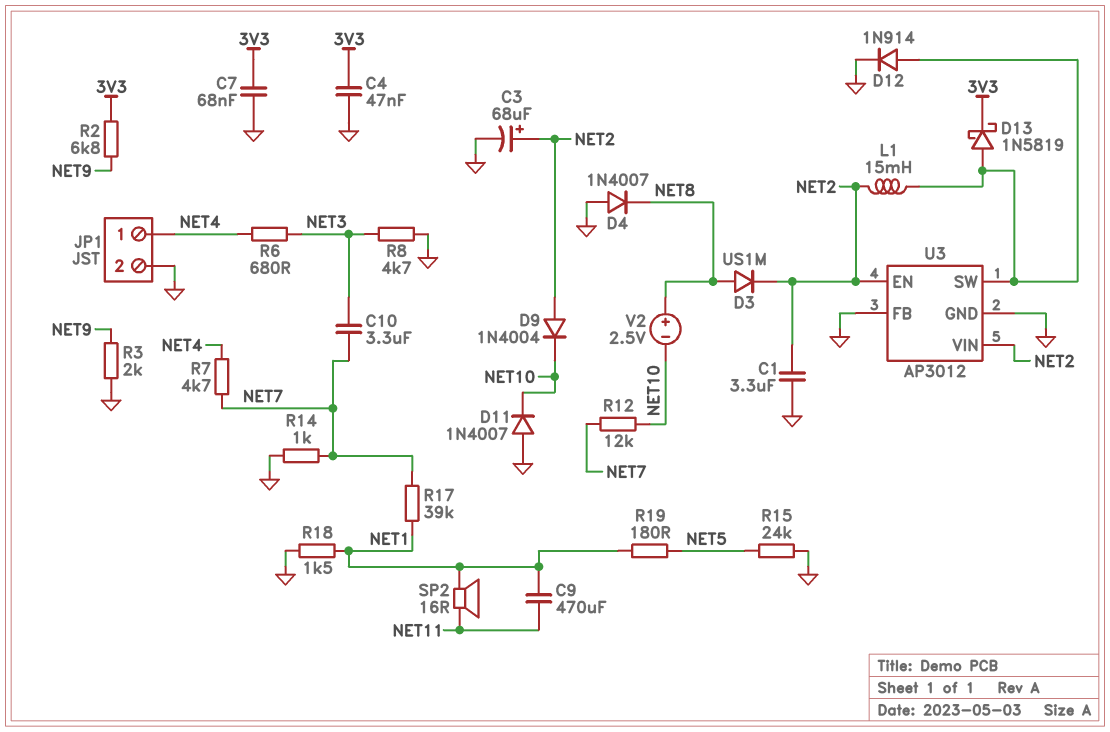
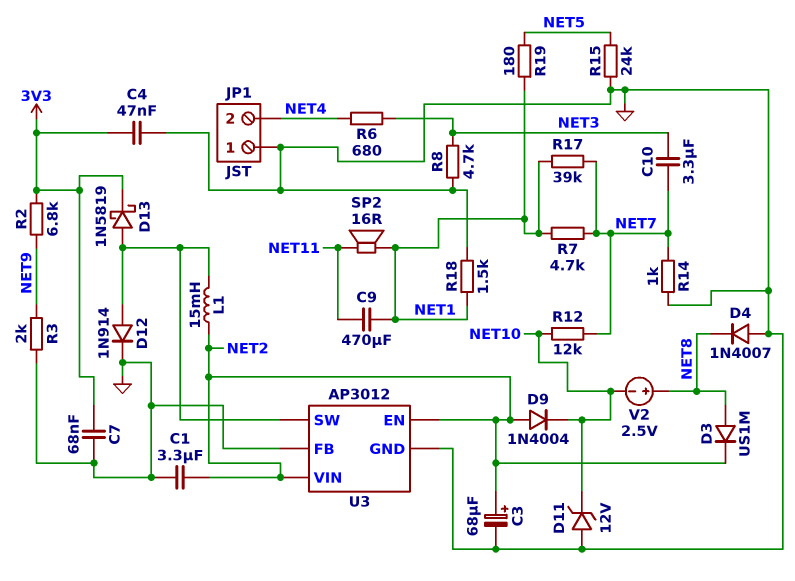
D11: diode 1N4007 (A GND, K NET10) -> zener 12V (A GND, K NET10)
JP1 pin 1: NET4 -> GND
JP1 pin 2: GND -> NET4
R7: 4.7k (NET4, NET7) -> 4.7k (NET1, NET7)

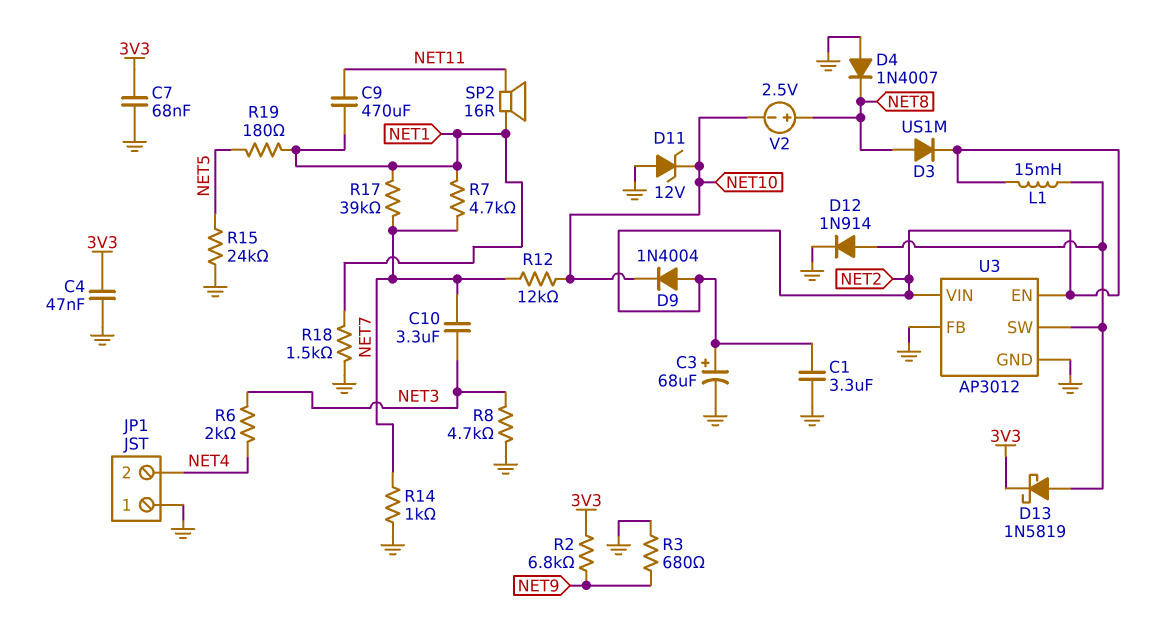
R3: 2k (GND, NET9) -> 680 (GND, NET9)
R6: 680 (NET3, NET4) -> 2k (NET3, NET4)

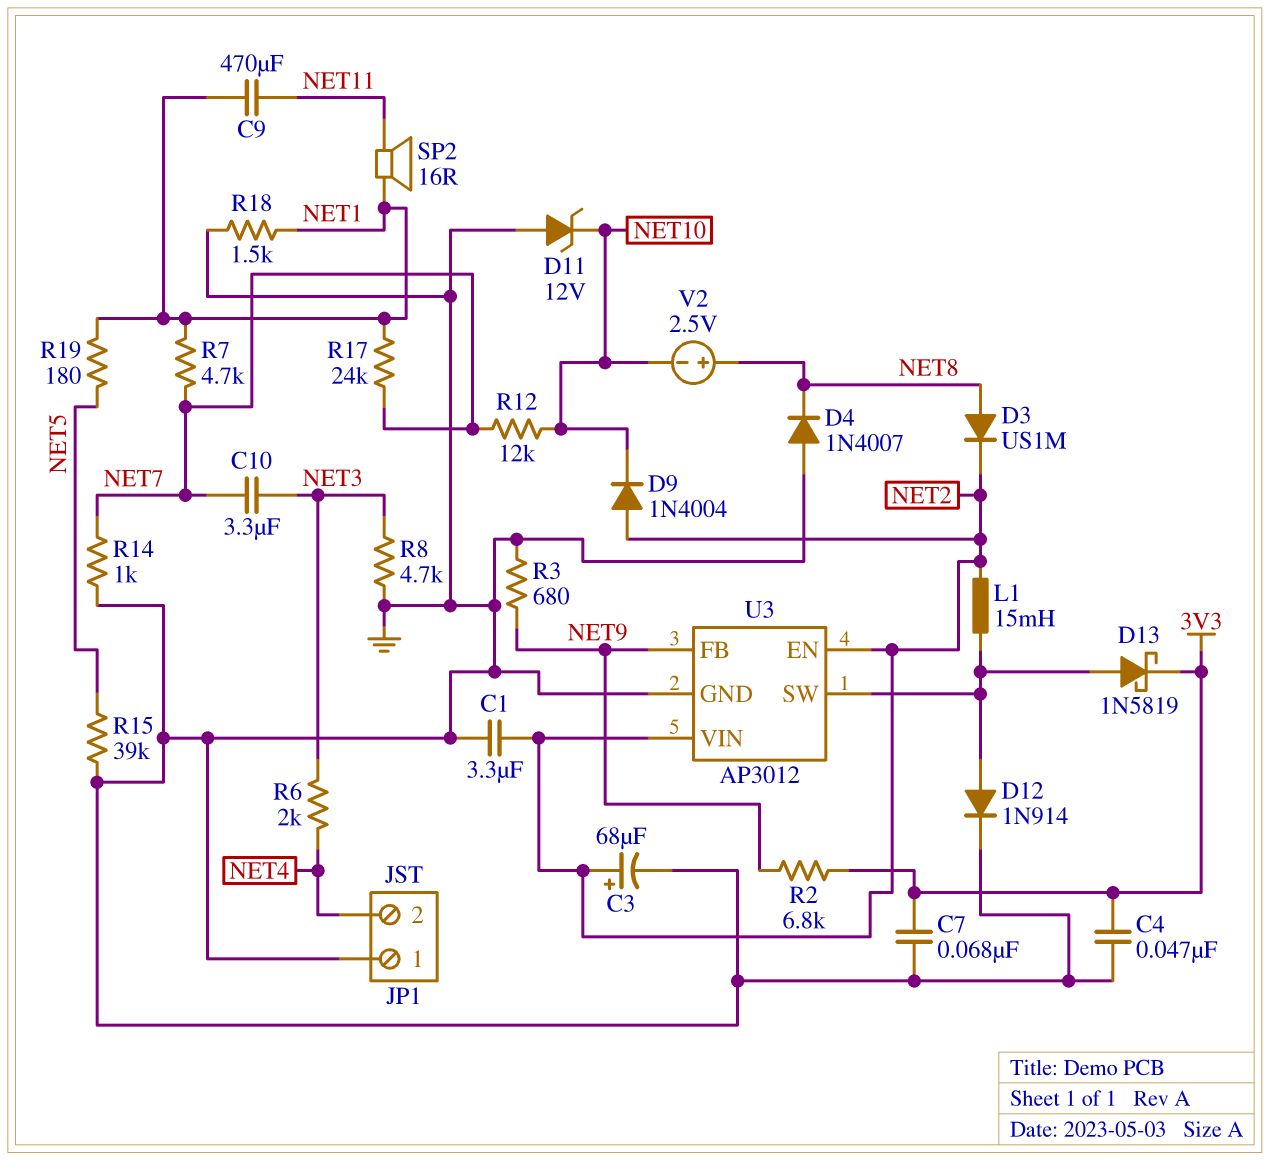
R15: 24k (GND, NET5) -> 39k (GND, NET5)
R17: 39k (NET1, NET7) -> 24k (NET1, NET7)
U3 pin FB: GND -> NET9

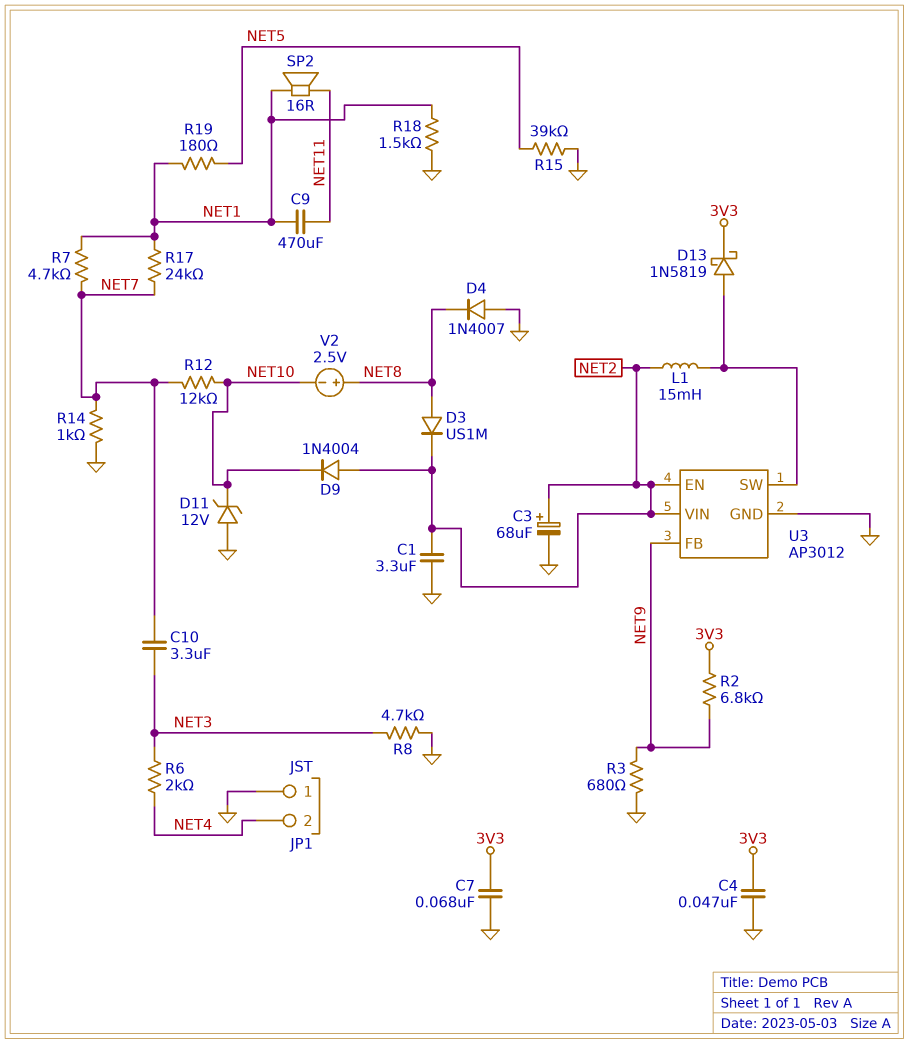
D12: diode 1N914 (A U3/SW, K GND) -> none

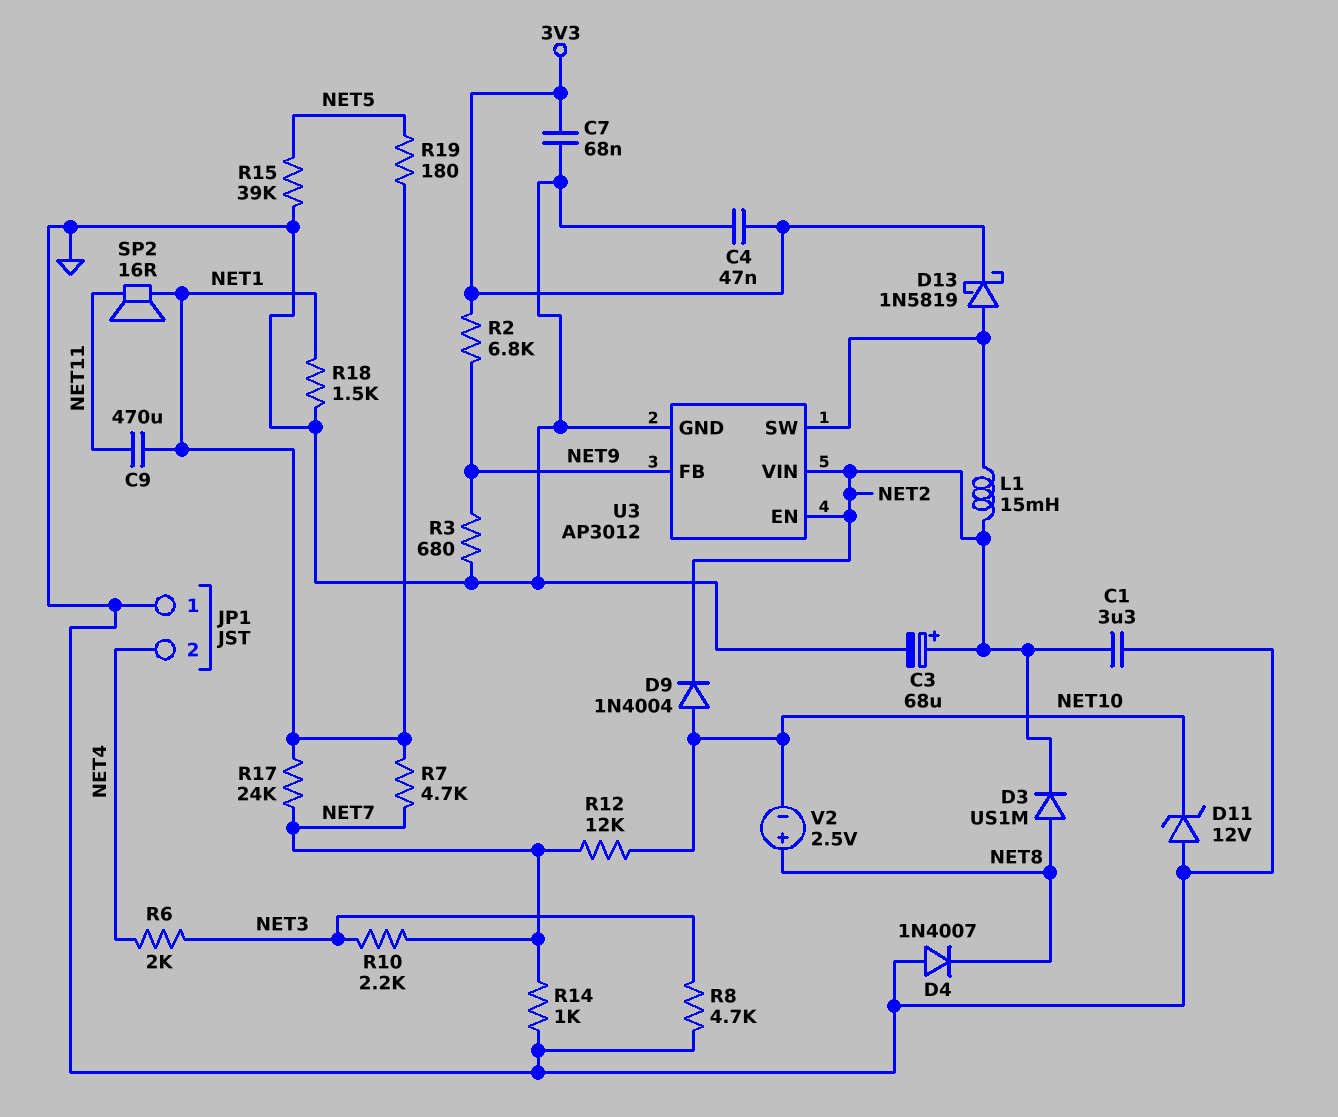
C10: 3.3uF (NET3, NET7) -> none
D9: diode 1N4004 (A NET2, K NET10) -> diode 1N4004 (A NET10, K NET2)
R10: none -> 2.2k (NET3, NET7)

